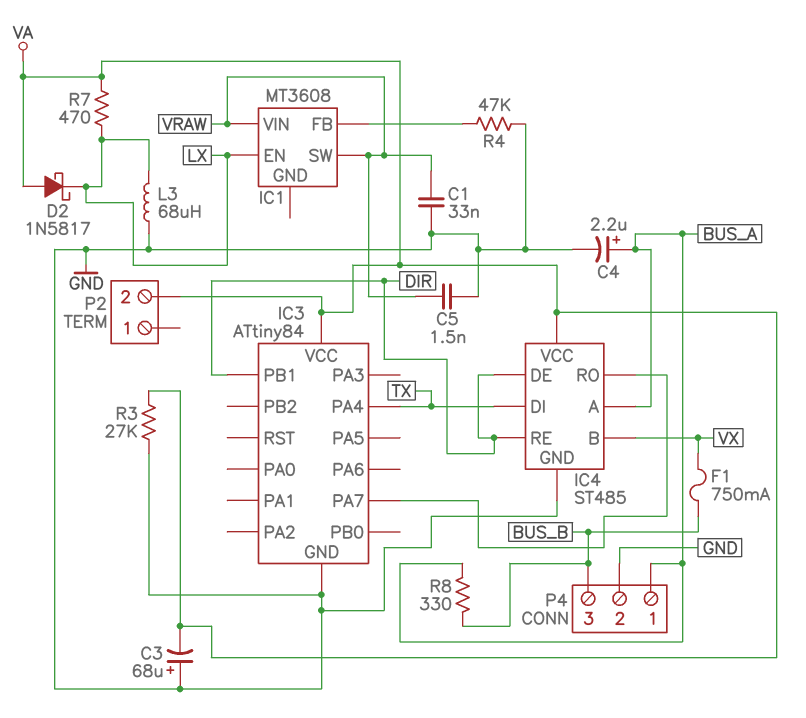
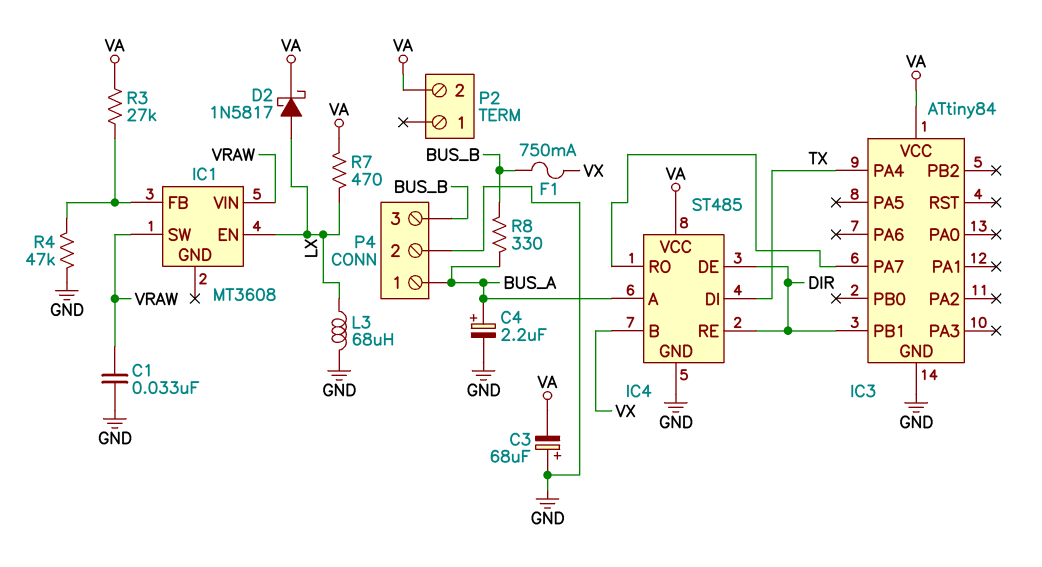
C5: 1.5nF (GND, VRAW) -> none
D2: schottky 1N5817 (A VA, K LX) -> schottky 1N5817 (A LX, K VA)
R3: 27k (GND, VA) -> 27k (IC1/FB, VA)

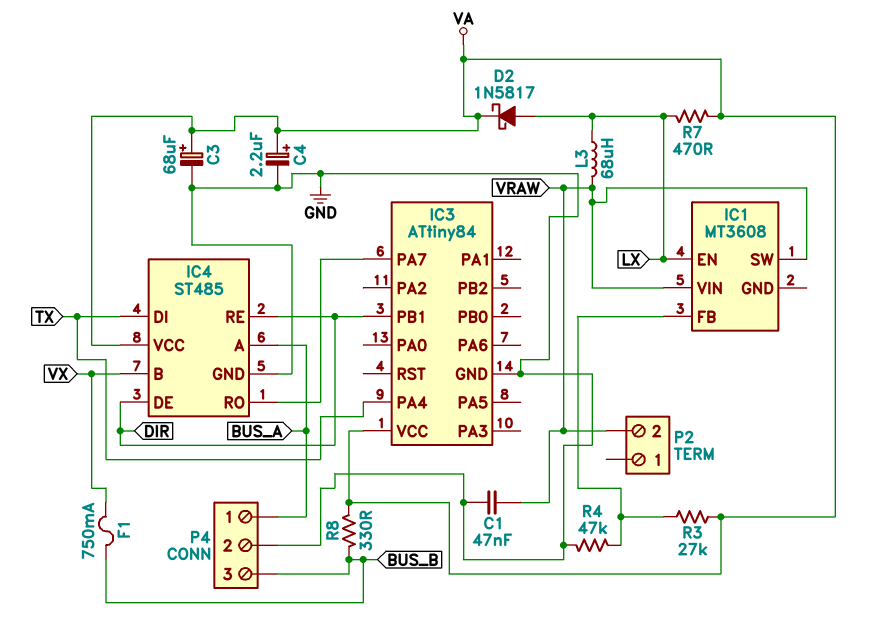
C1: 33nF (GND, VRAW) -> 47nF (GND, VRAW)
C3: 68uF (plus GND, minus VA) -> 68uF (plus VA, minus GND)
C4: 2.2uF (plus BUS_A, minus GND) -> 2.2uF (plus VA, minus GND)
L3: 68uH (GND, LX) -> 68uH (LX, VRAW)
P2 pin 2: VA -> VRAW
R8: 330 (BUS_A, BUS_B) -> 330 (BUS_B, VA)

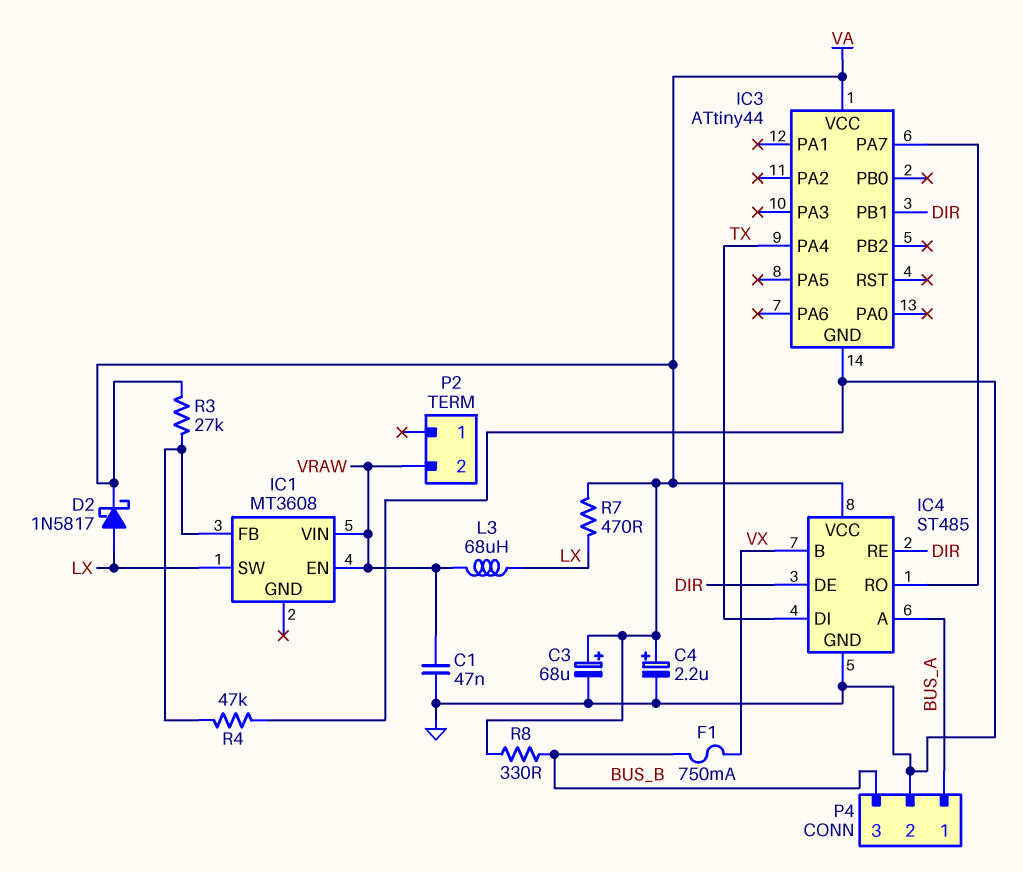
IC1 pin EN: LX -> VRAW
IC1 pin SW: VRAW -> LX
IC3: ATtiny84 -> ATtiny44

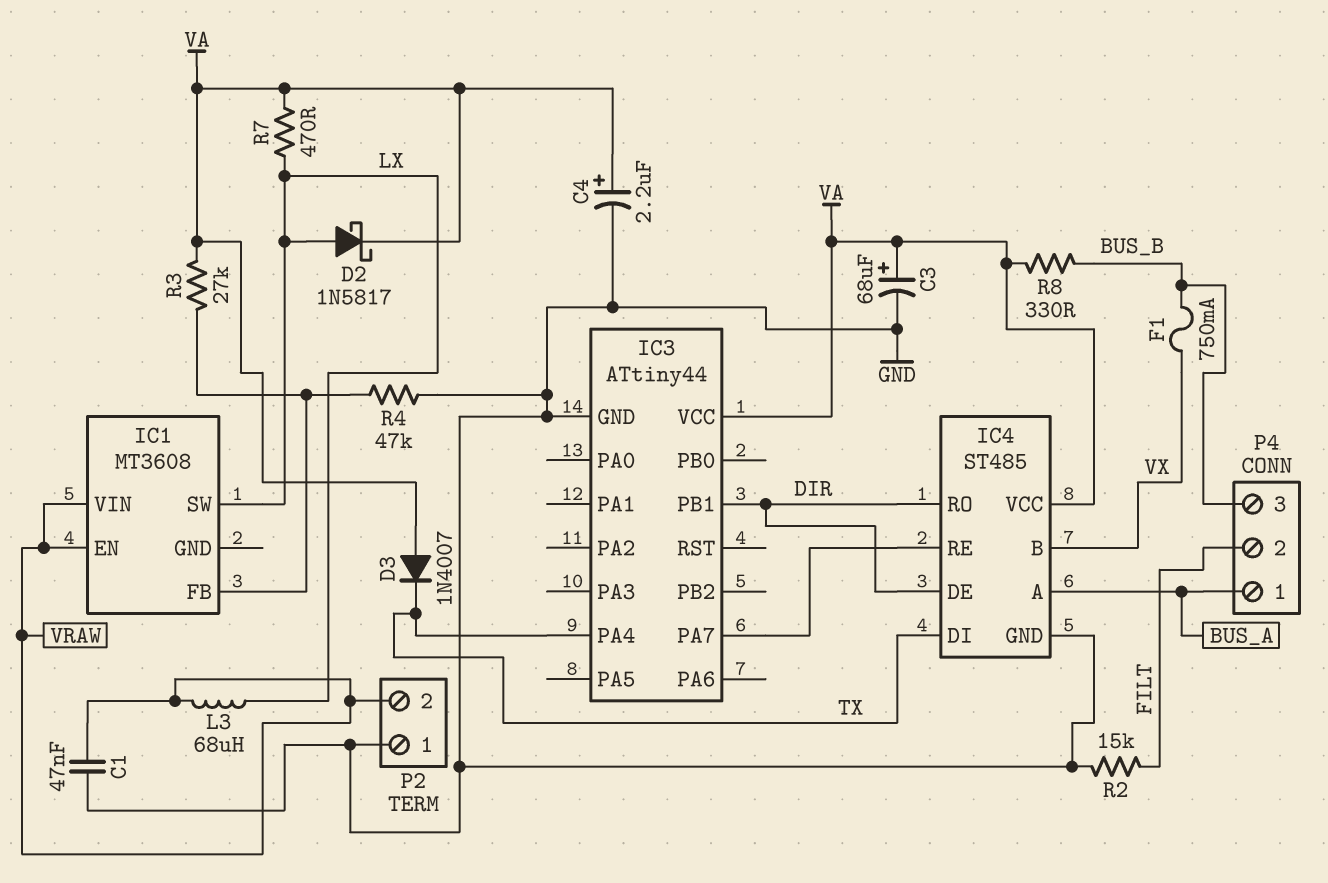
D3: none -> diode 1N4007 (A VA, K TX)
IC4 pin RE: DIR -> IC3/PA7
IC4 pin RO: IC3/PA7 -> DIR
P2 pin 1: none -> GND
P4 pin 2: GND -> FILT
R2: none -> 15k (FILT, GND)

